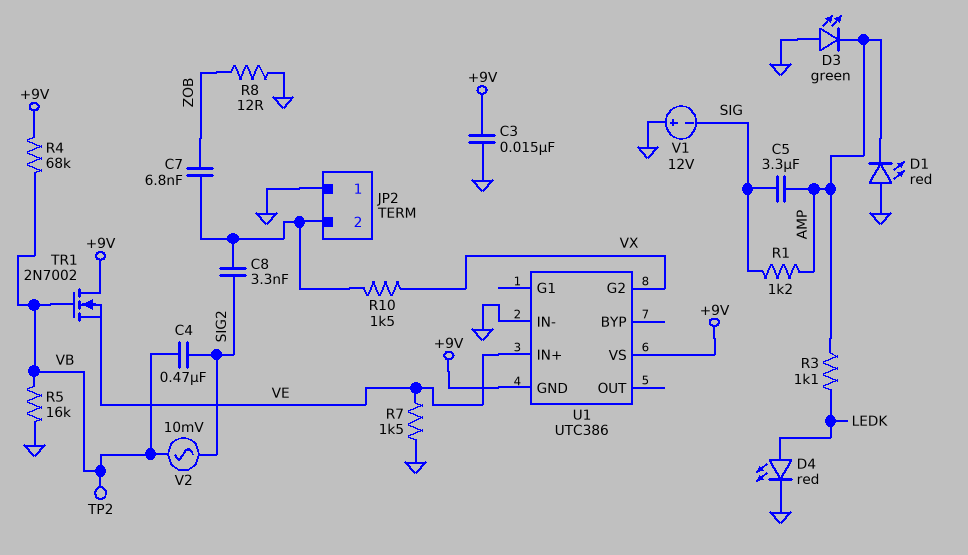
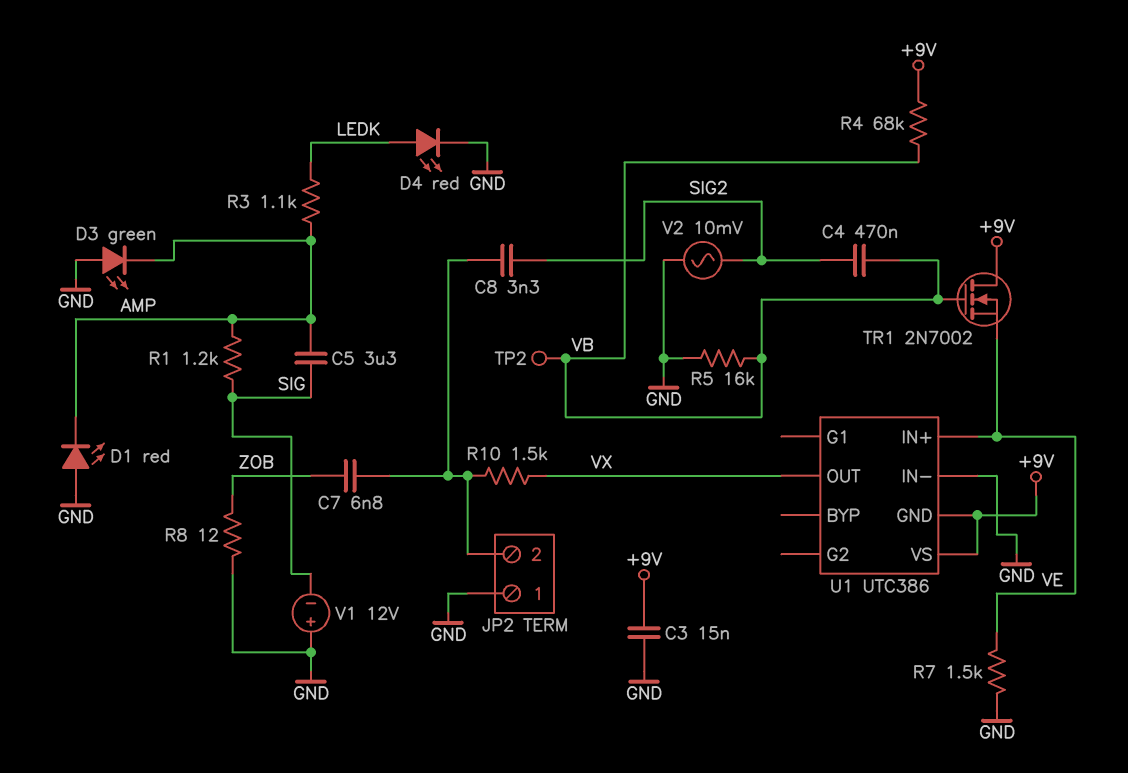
U1 pin G2: VX -> none
U1 pin OUT: none -> VX
V2: AC 10mV (SIG2, VB) -> AC 10mV (GND, SIG2)

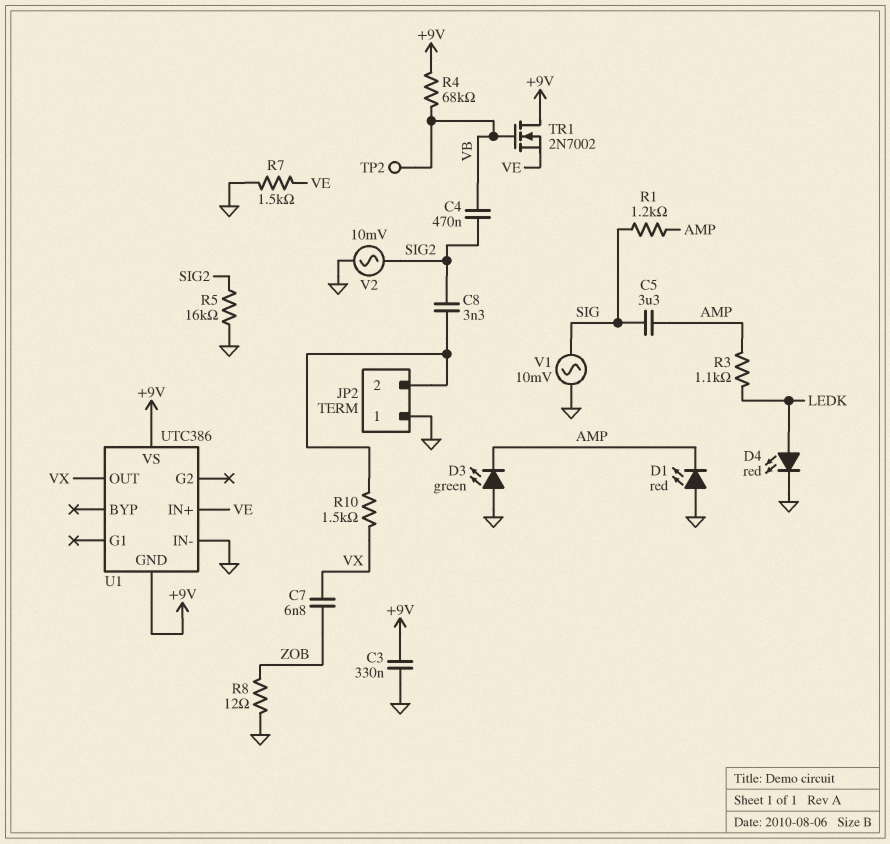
C3: 15nF (+9V, GND) -> 330nF (+9V, GND)
C7: 6.8nF (JP2/2, ZOB) -> 6.8nF (VX, ZOB)
R5: 16k (GND, VB) -> 16k (GND, SIG2)
V1: 12V (plus GND, minus SIG) -> AC 10mV (GND, SIG)

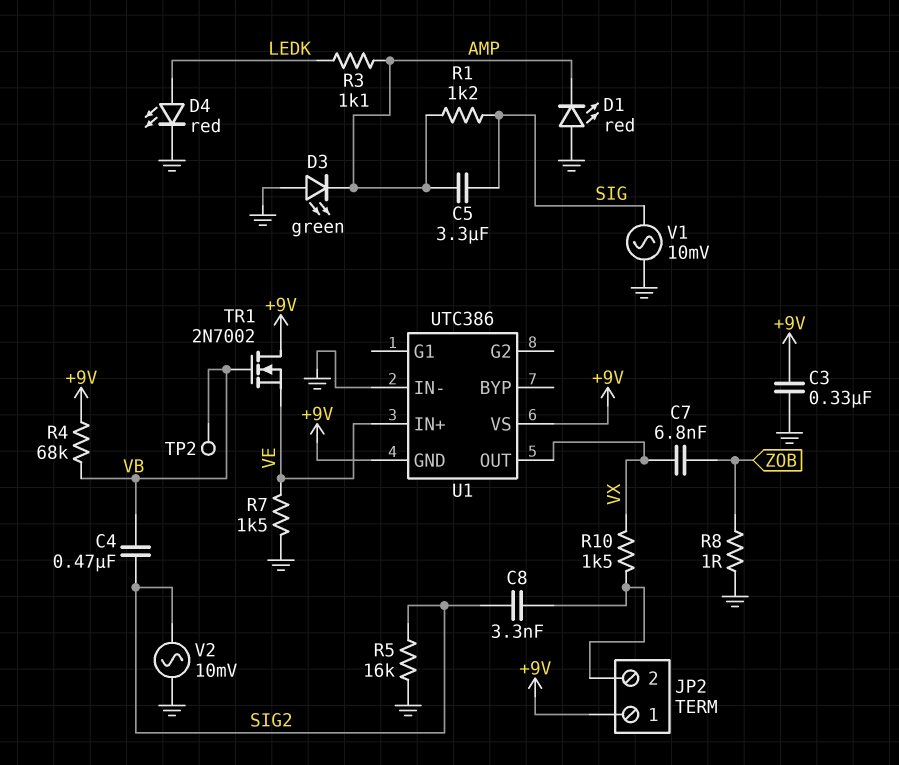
JP2 pin 1: GND -> +9V
R8: 12 (GND, ZOB) -> 1 (GND, ZOB)

